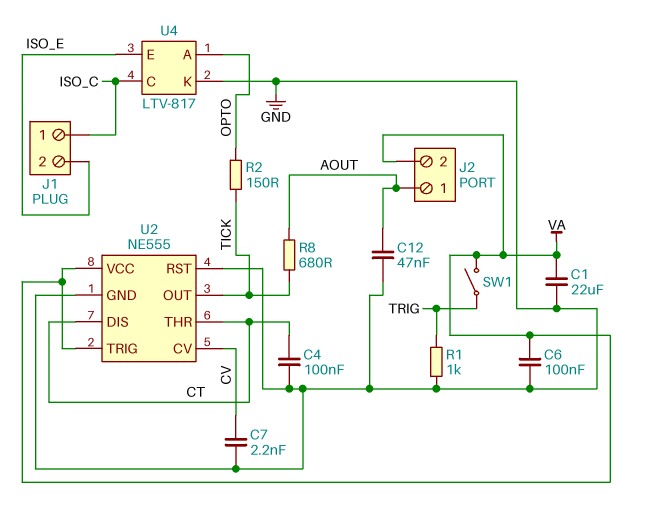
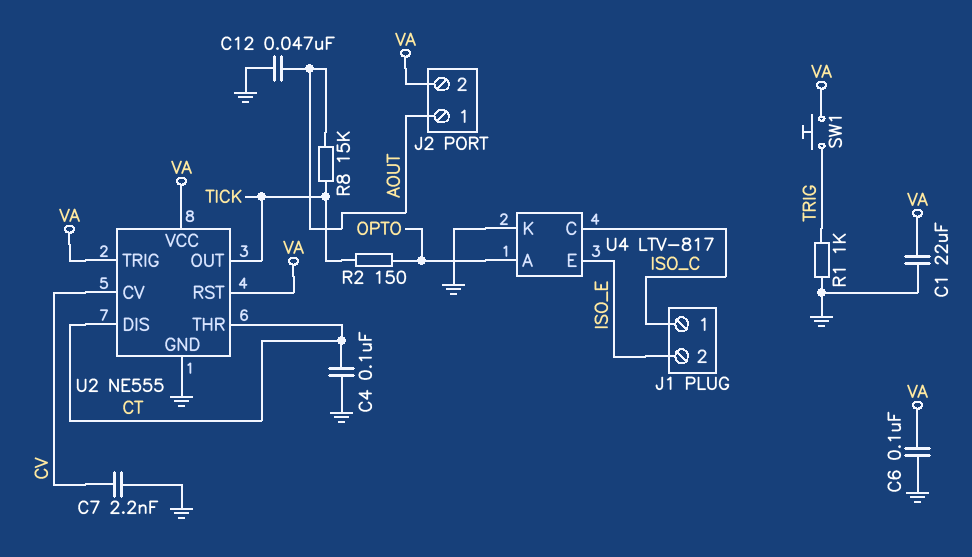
R8: 680 (AOUT, TICK) -> 15k (AOUT, TICK)
SW1: switch (TRIG, VA) -> button (TRIG, VA)
U2 pin RST: GND -> VA

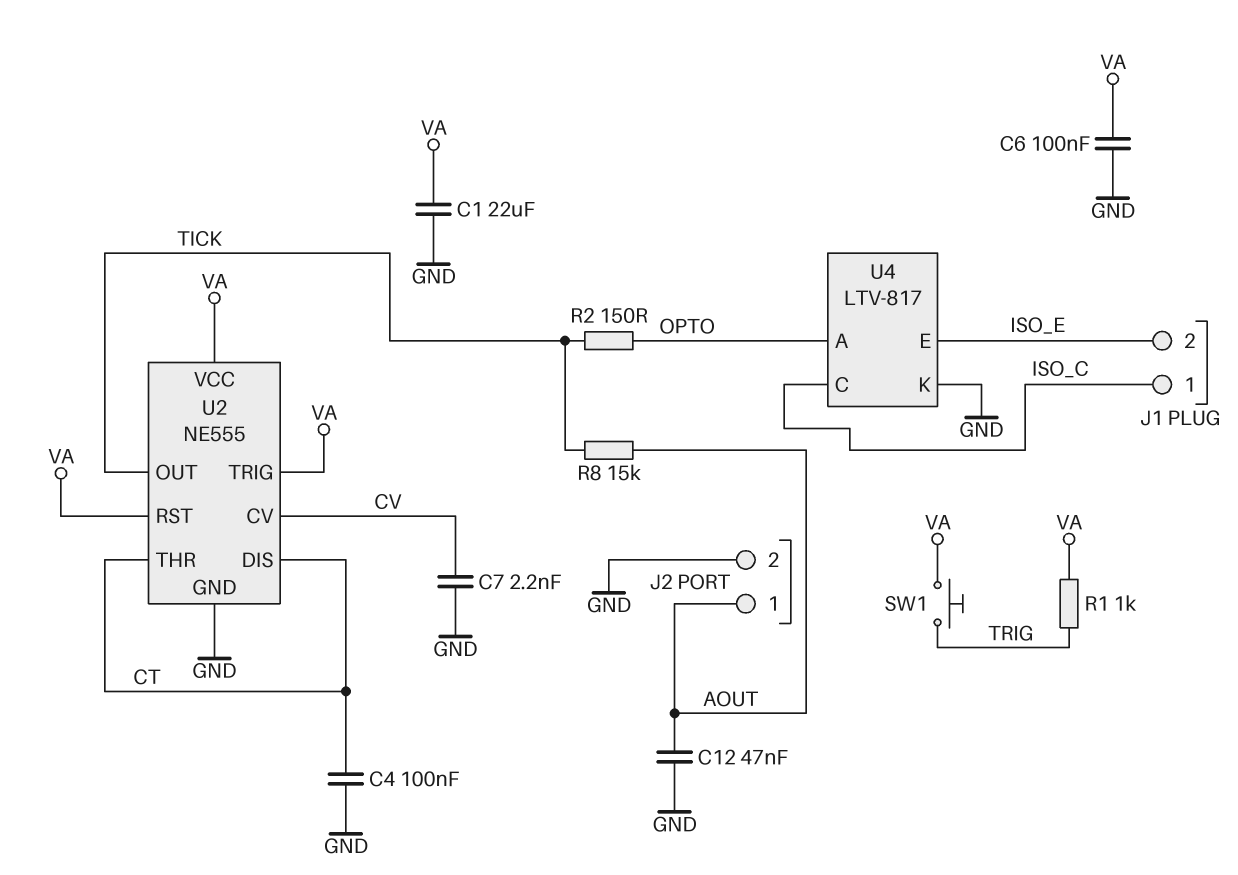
J2 pin 2: VA -> GND
R1: 1k (GND, TRIG) -> 1k (TRIG, VA)

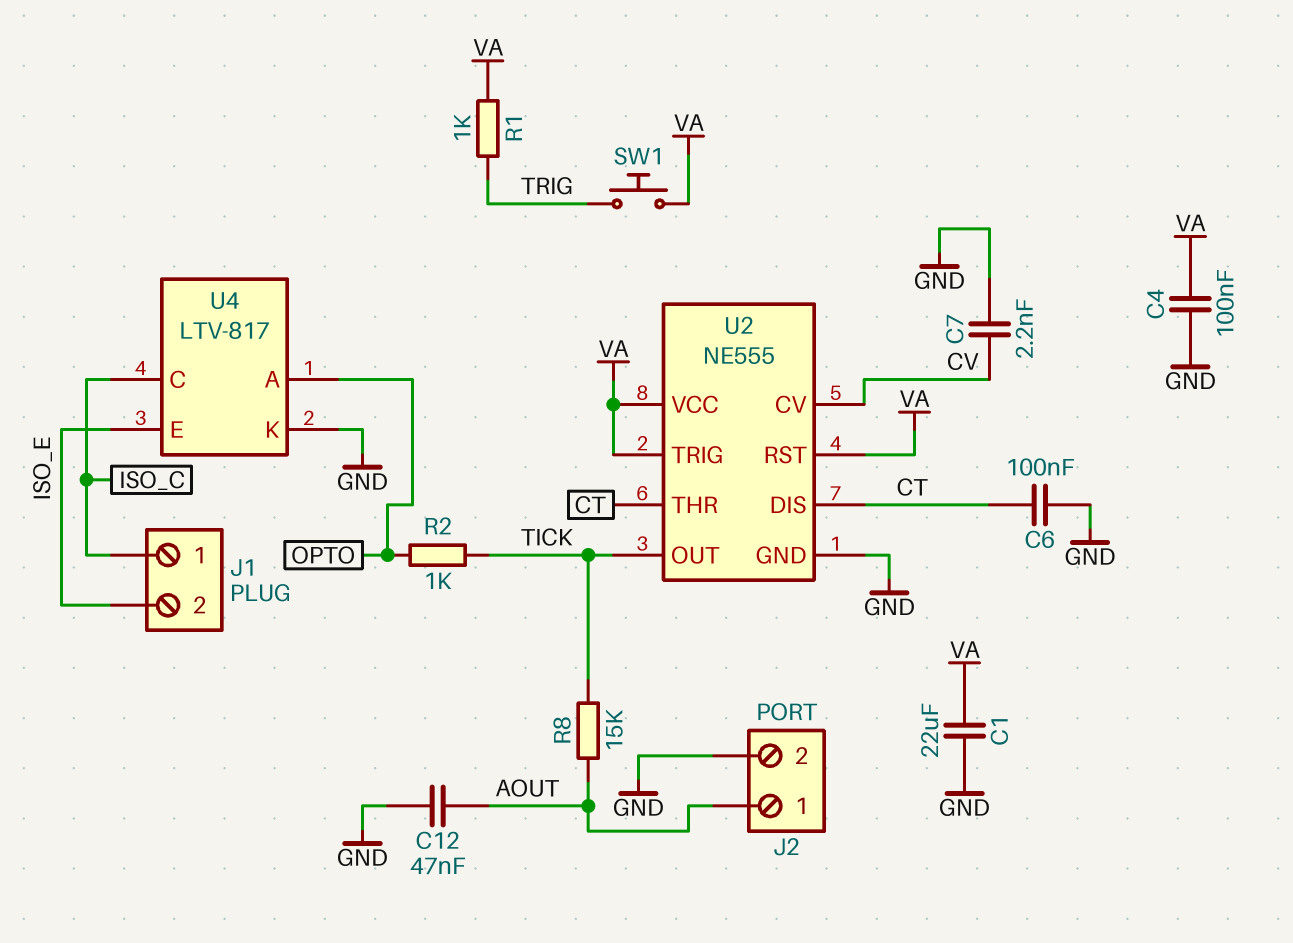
C4: 100nF (CT, GND) -> 100nF (GND, VA)
C6: 100nF (GND, VA) -> 100nF (CT, GND)
R2: 150 (OPTO, TICK) -> 1k (OPTO, TICK)

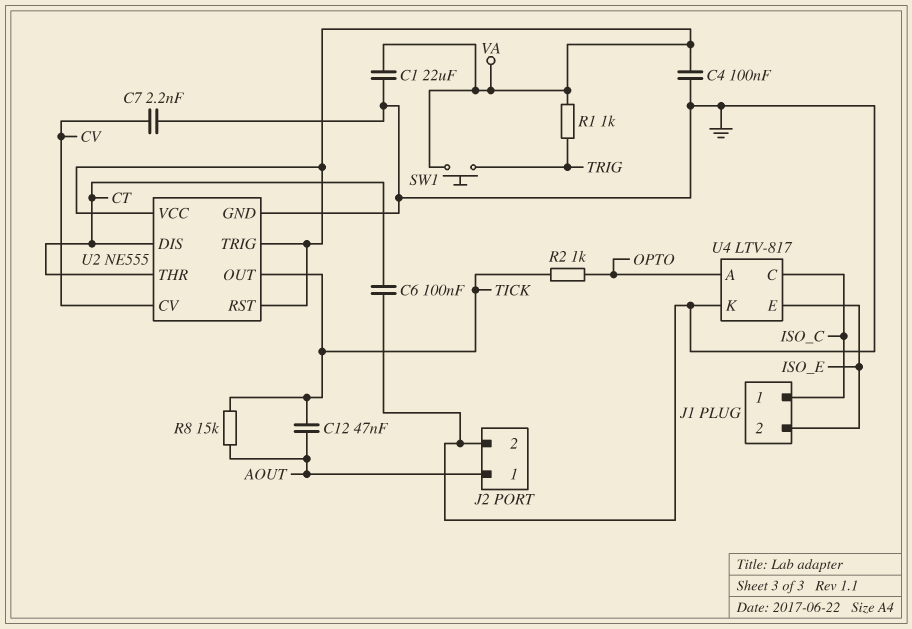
C12: 47nF (AOUT, GND) -> 47nF (AOUT, TICK)

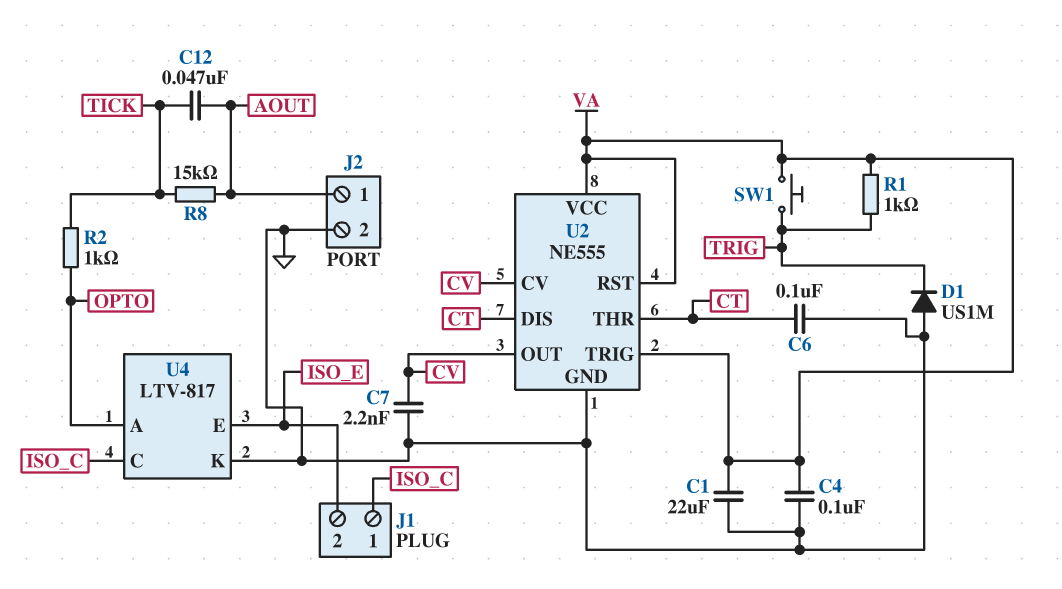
D1: none -> diode US1M (A GND, K TRIG)
U2 pin OUT: TICK -> CV

